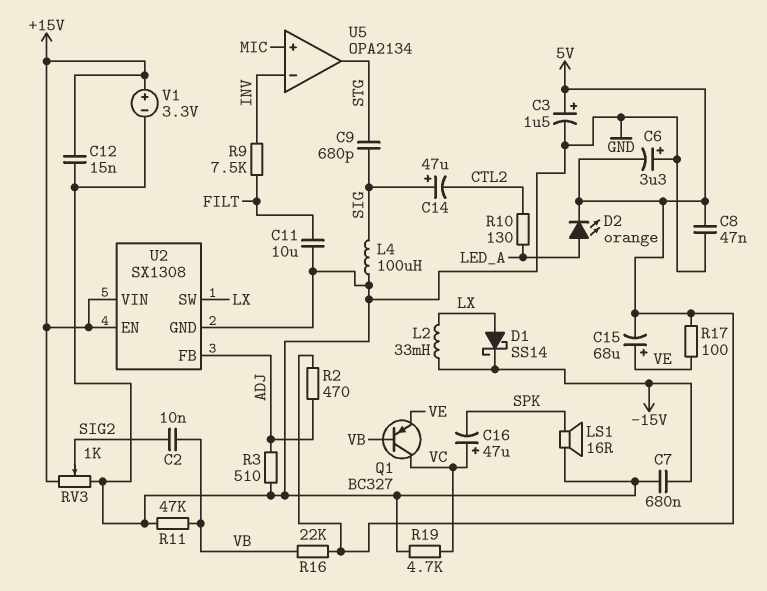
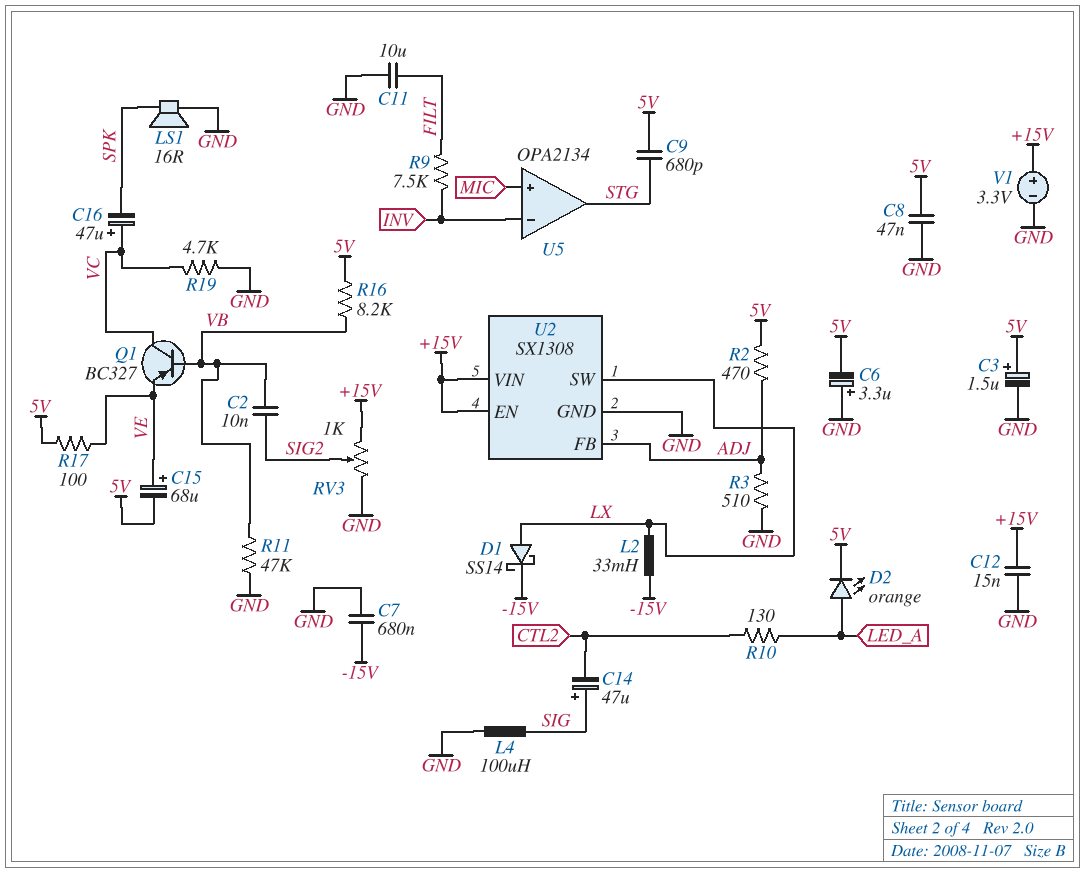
C9: 680pF (SIG, STG) -> 680pF (5V, STG)
R16: 22k (5V, VB) -> 8.2k (5V, VB)

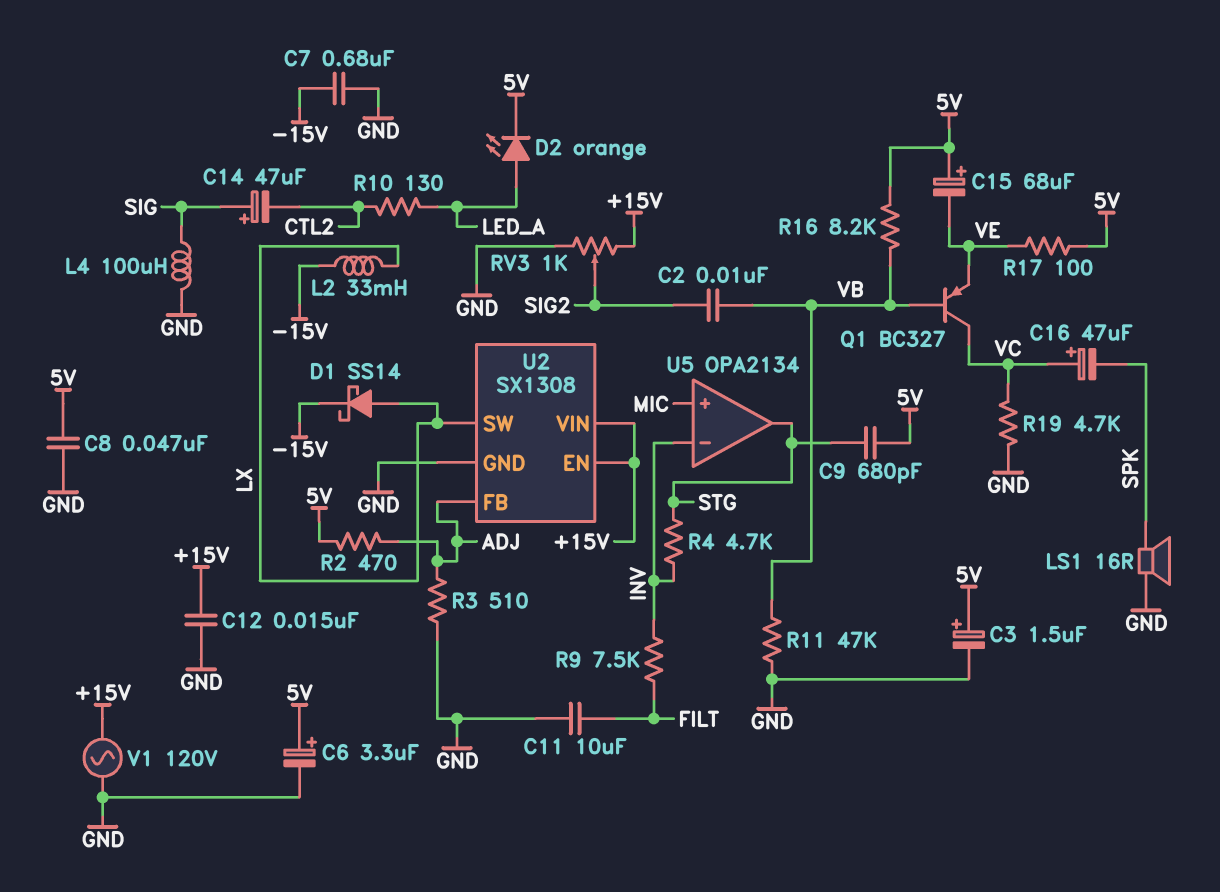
C6: 3.3uF (plus GND, minus 5V) -> 3.3uF (plus 5V, minus GND)
C15: 68uF (plus VE, minus 5V) -> 68uF (plus 5V, minus VE)
R4: none -> 4.7k (INV, STG)
V1: 3.3V (plus +15V, minus GND) -> AC 120V (+15V, GND)

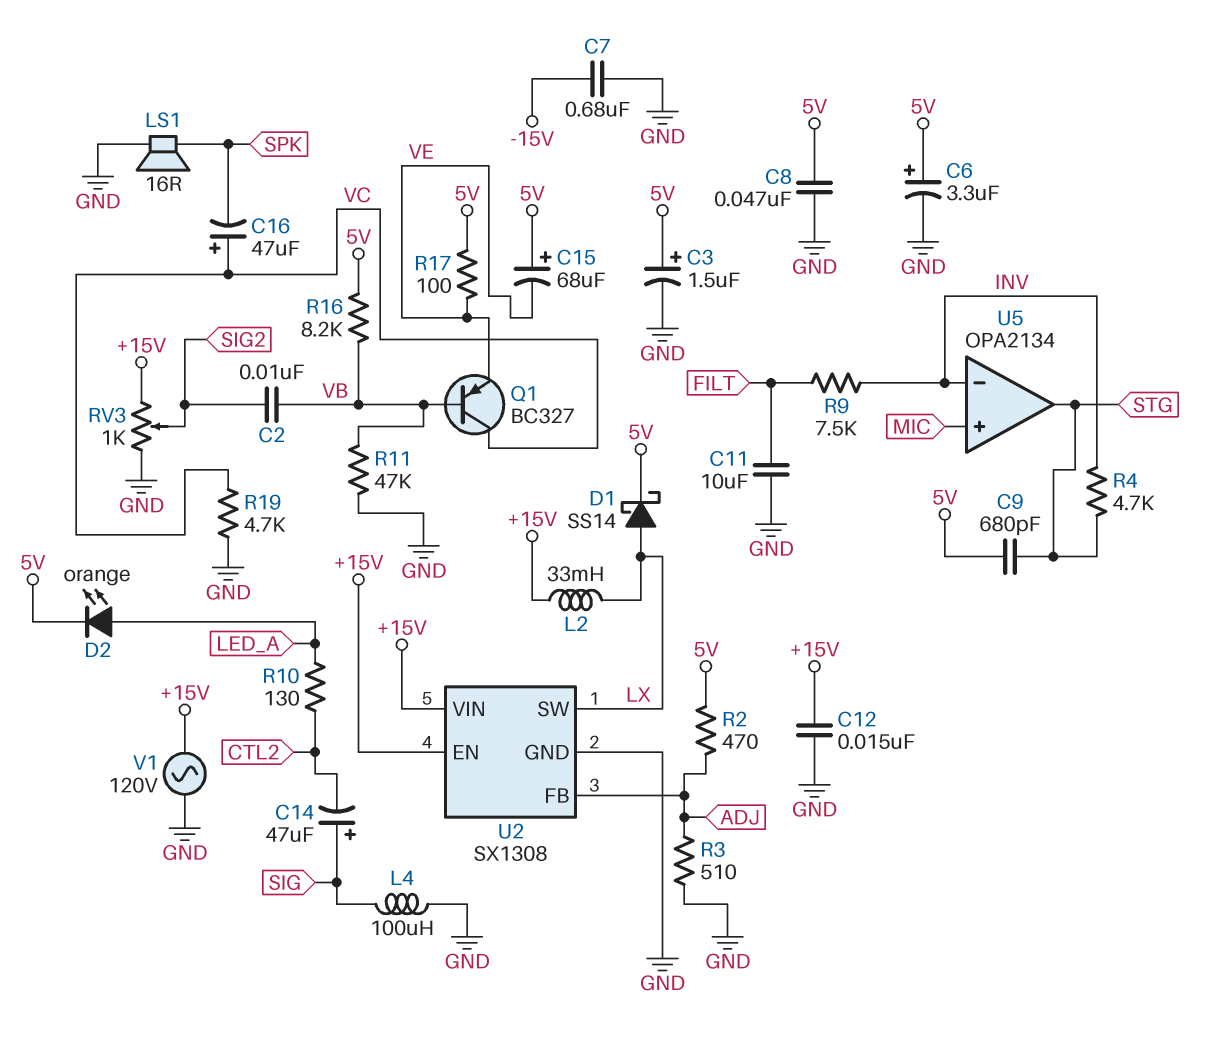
D1: schottky SS14 (A LX, K -15V) -> schottky SS14 (A LX, K 5V)
L2: 33mH (-15V, LX) -> 33mH (+15V, LX)

